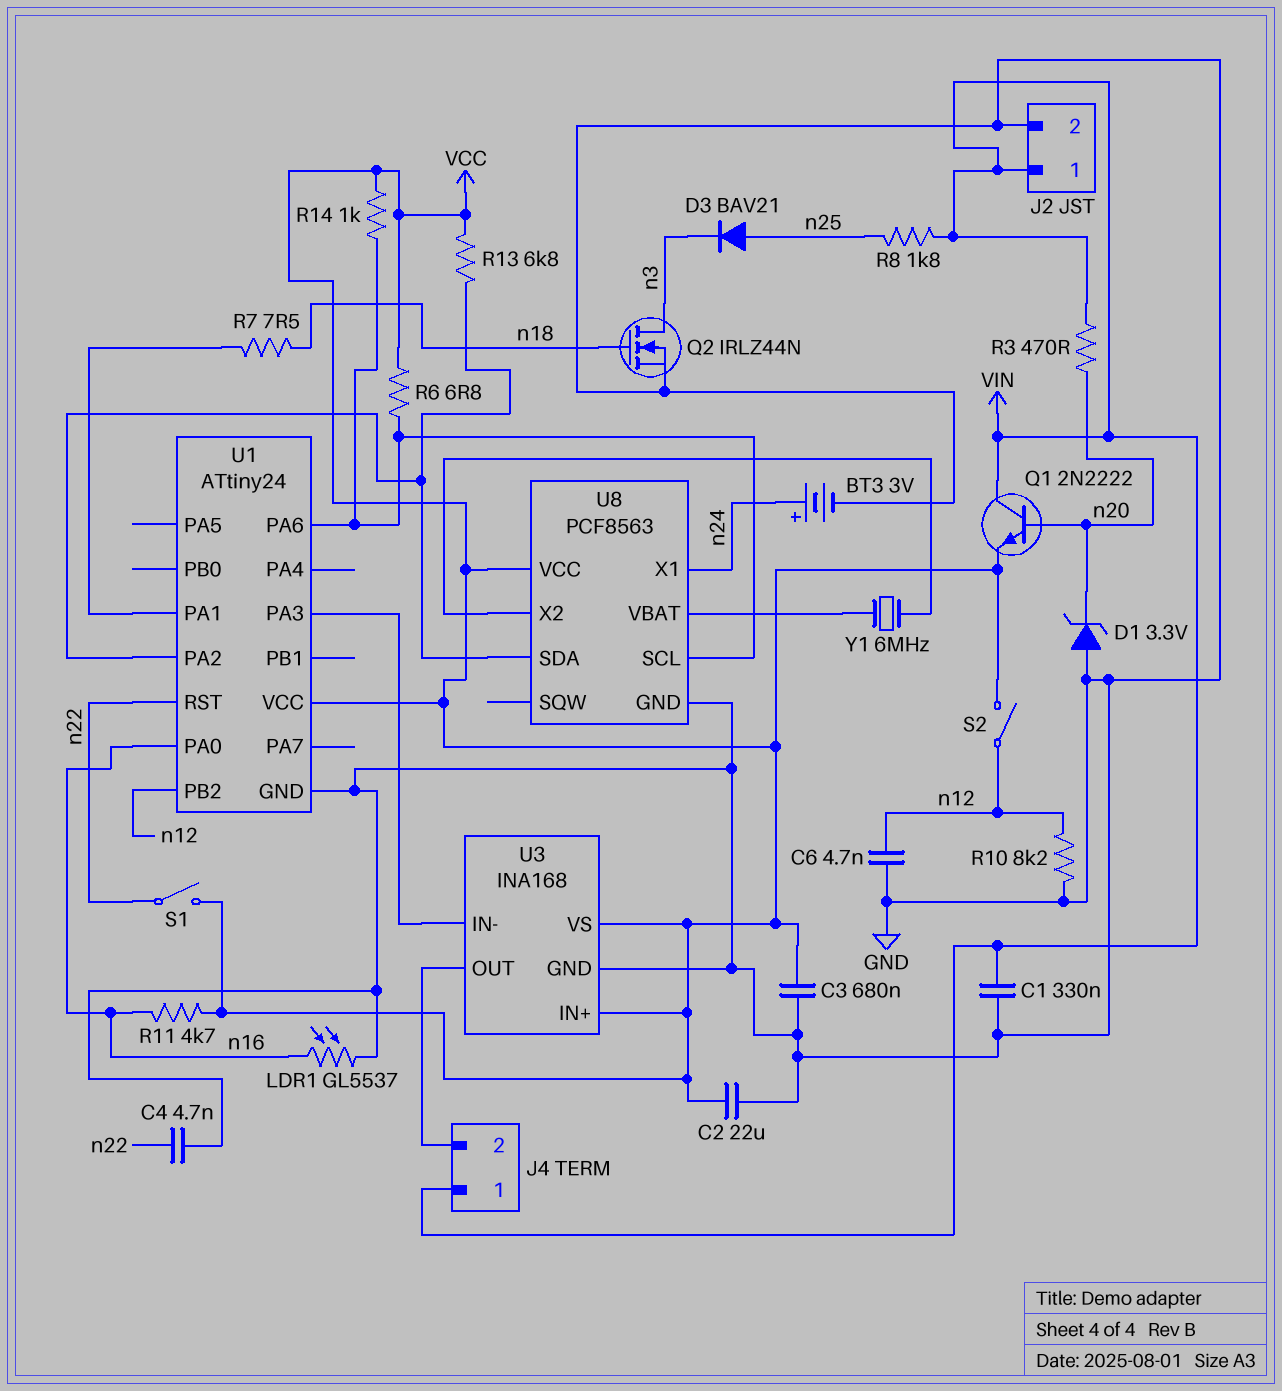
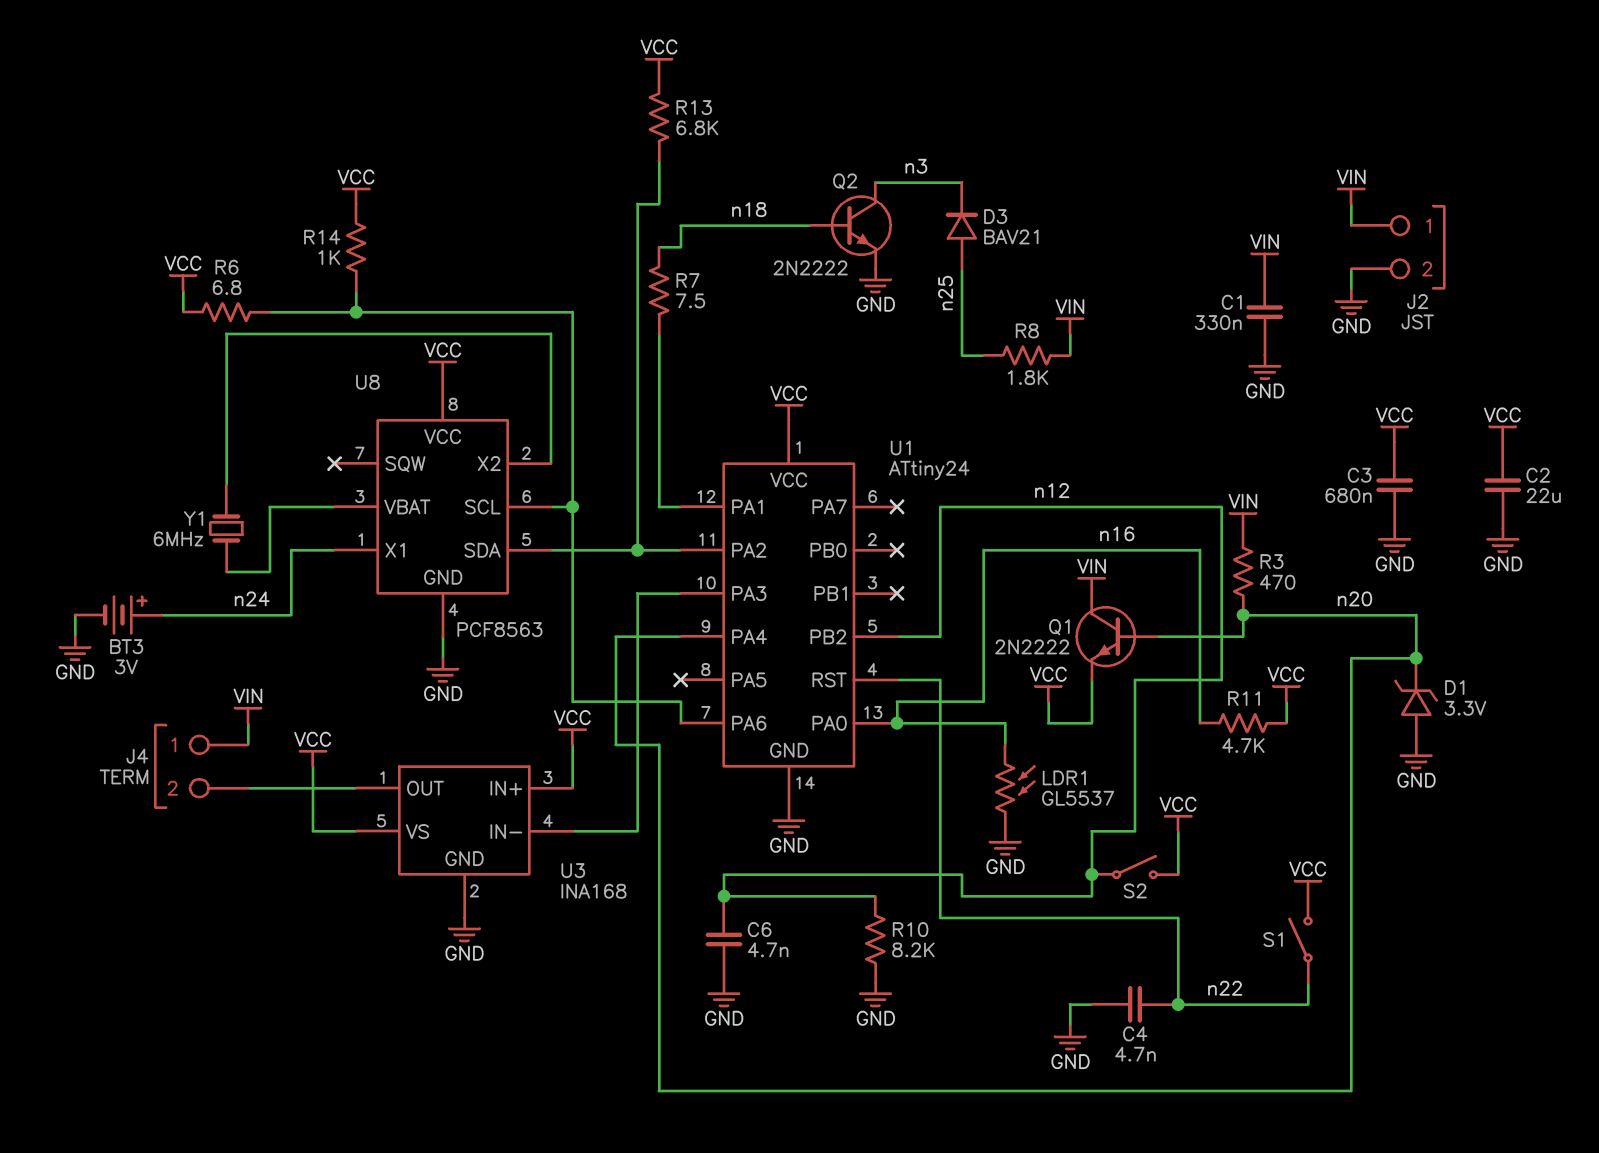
Q2: NMOS IRLZ44N (G n18, D n3, S GND) -> NPN 2N2222 (B n18, C n3, E GND)
U1 pin PA4: none -> n20

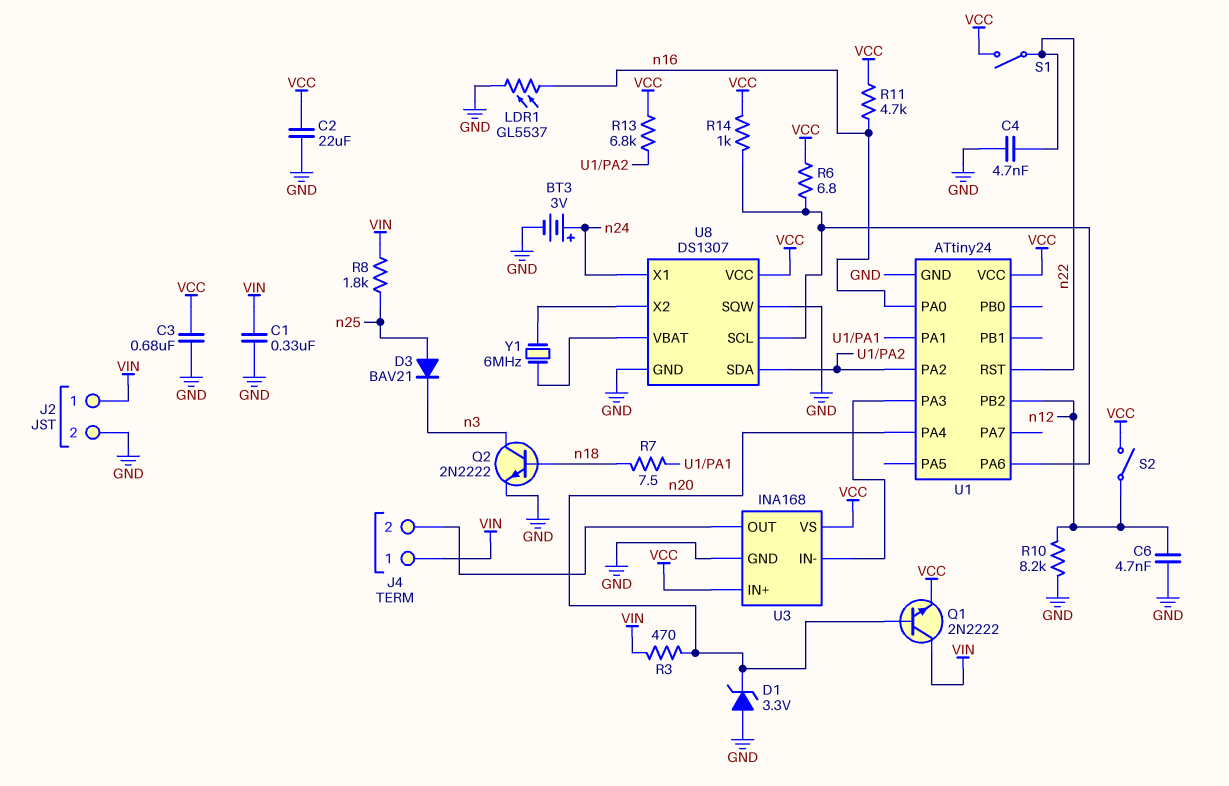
U8: PCF8563 -> DS1307
U8 pin SQW: none -> GND

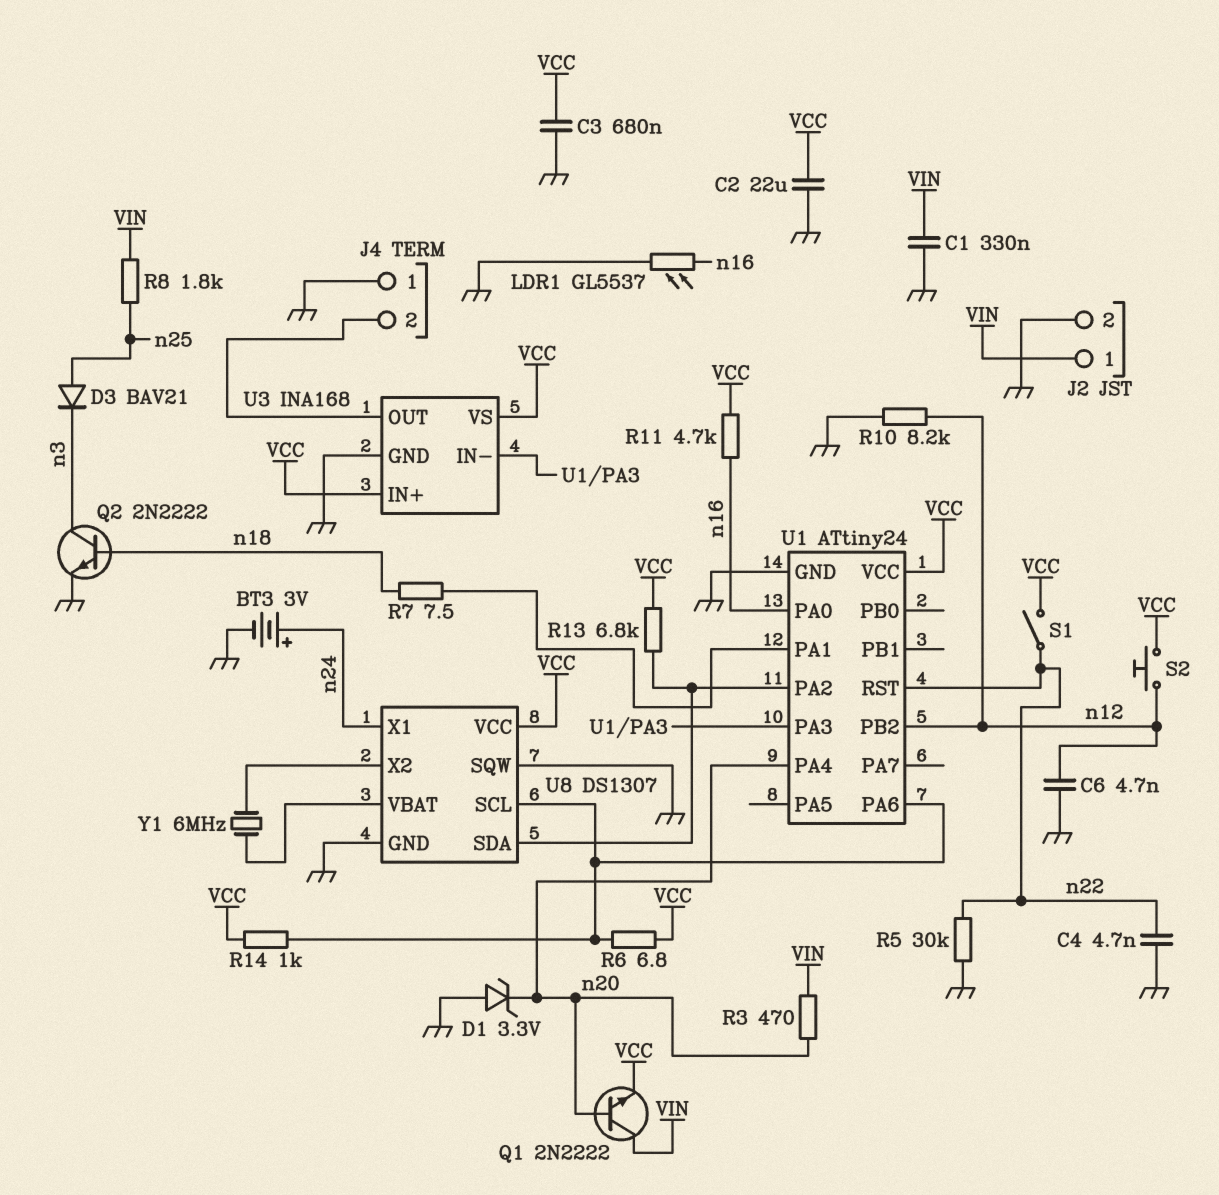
J4 pin 1: VIN -> GND
R5: none -> 30k (GND, n22)
S2: switch (VCC, n12) -> button (VCC, n12)

